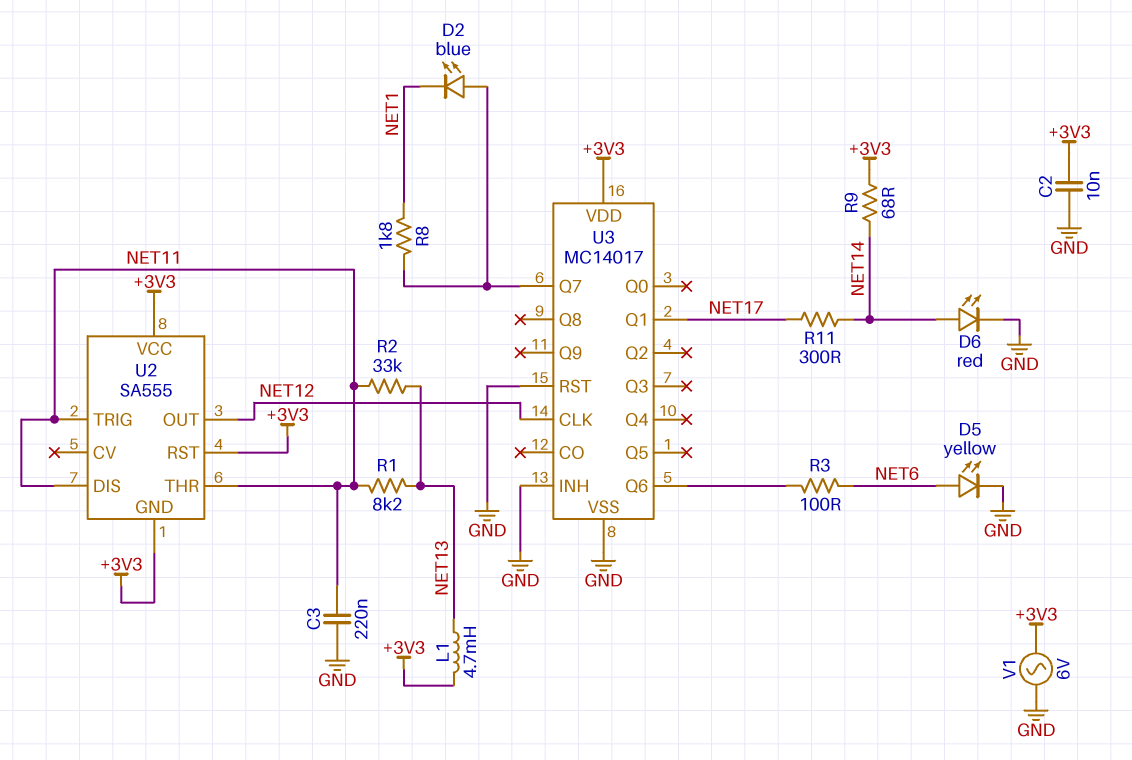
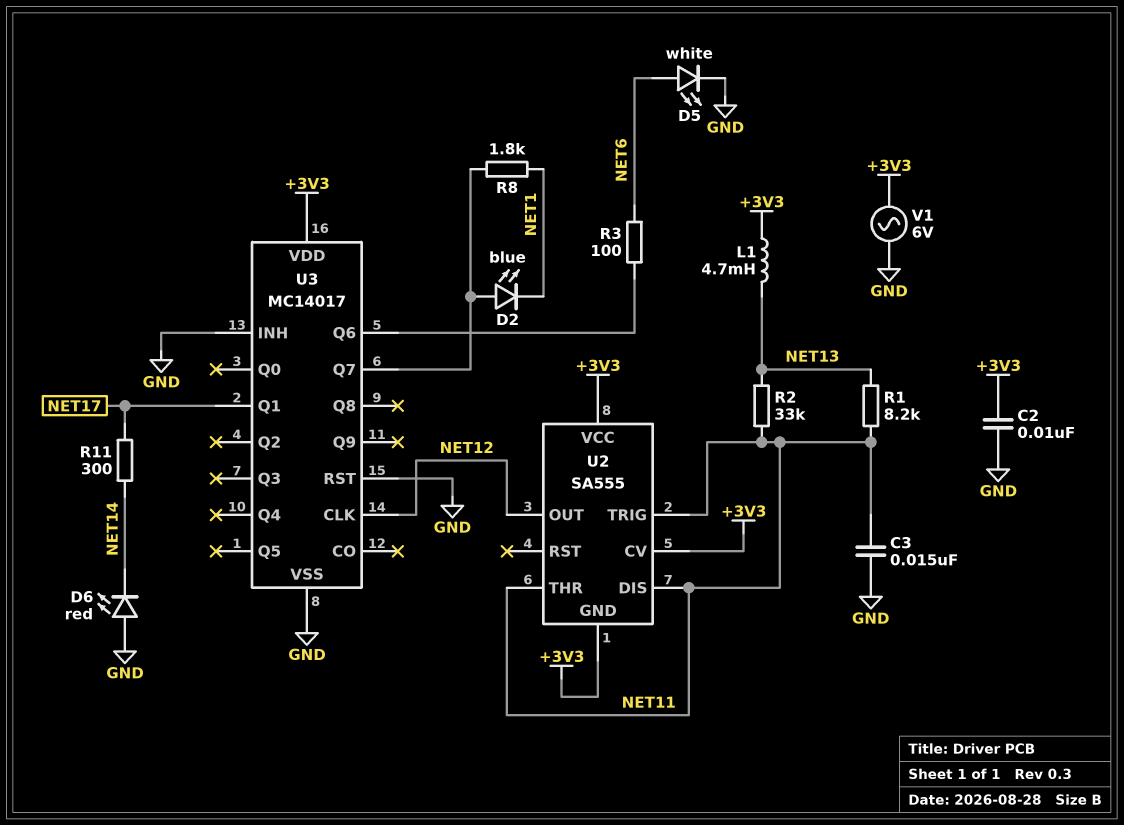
C3: 220nF (GND, NET11) -> 15nF (GND, NET11)
D5: LED yellow (A NET6, K GND) -> LED white (A NET6, K GND)
D6: LED red (A NET14, K GND) -> LED red (A GND, K NET14)
R9: 68 (+3V3, NET14) -> none
U2 pin CV: none -> +3V3
U2 pin RST: +3V3 -> none

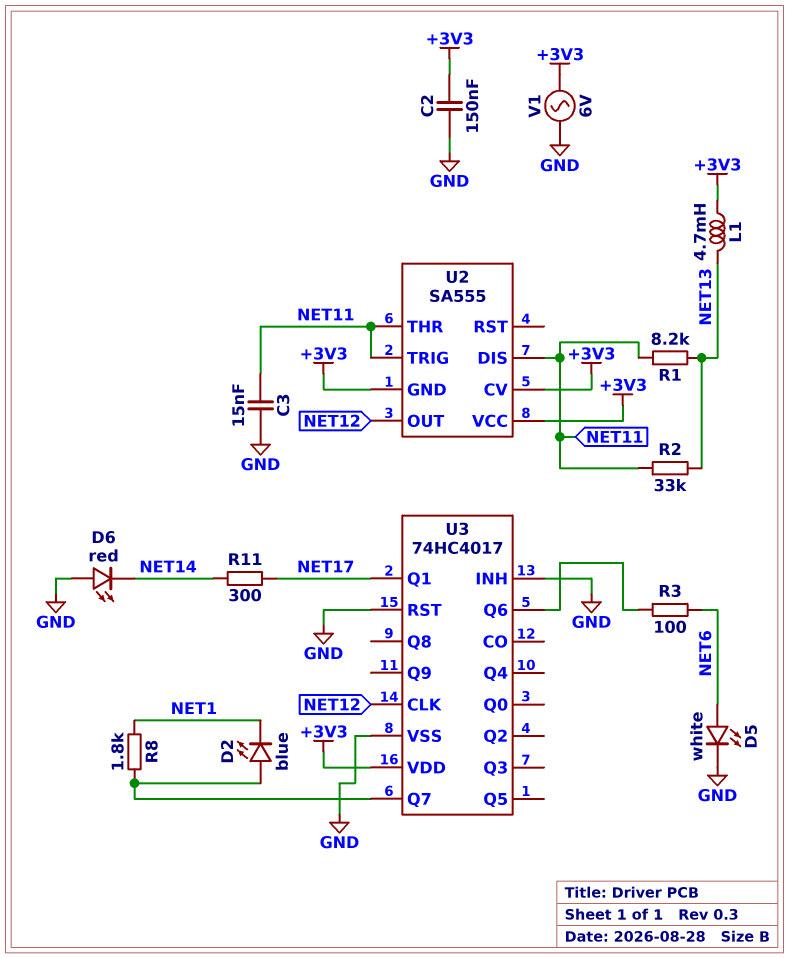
C2: 10nF (+3V3, GND) -> 150nF (+3V3, GND)
U3: MC14017 -> 74HC4017

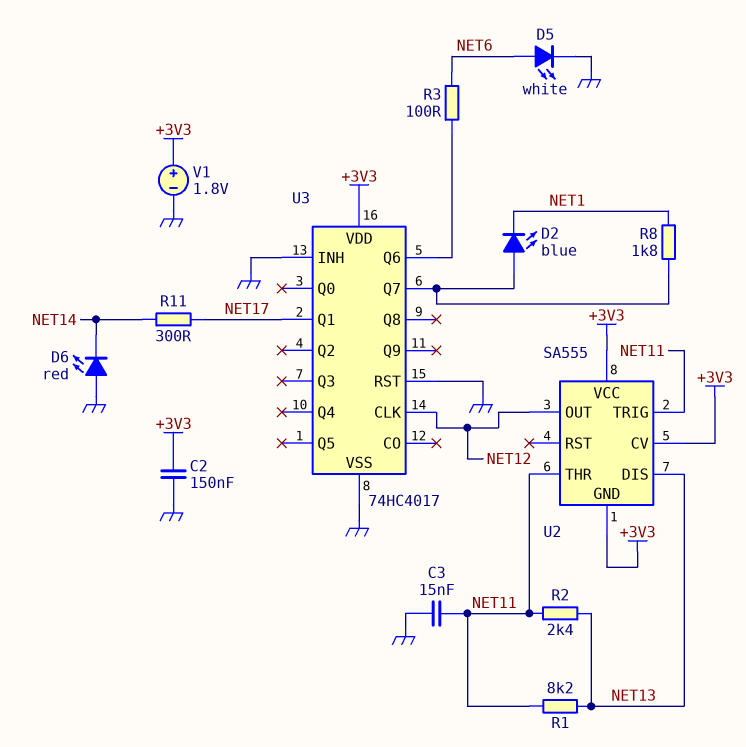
L1: 4.7mH (+3V3, NET13) -> none
R2: 33k (NET11, NET13) -> 2.4k (NET11, NET13)
U2 pin DIS: NET11 -> NET13
V1: AC 6V (+3V3, GND) -> 1.8V (plus +3V3, minus GND)

